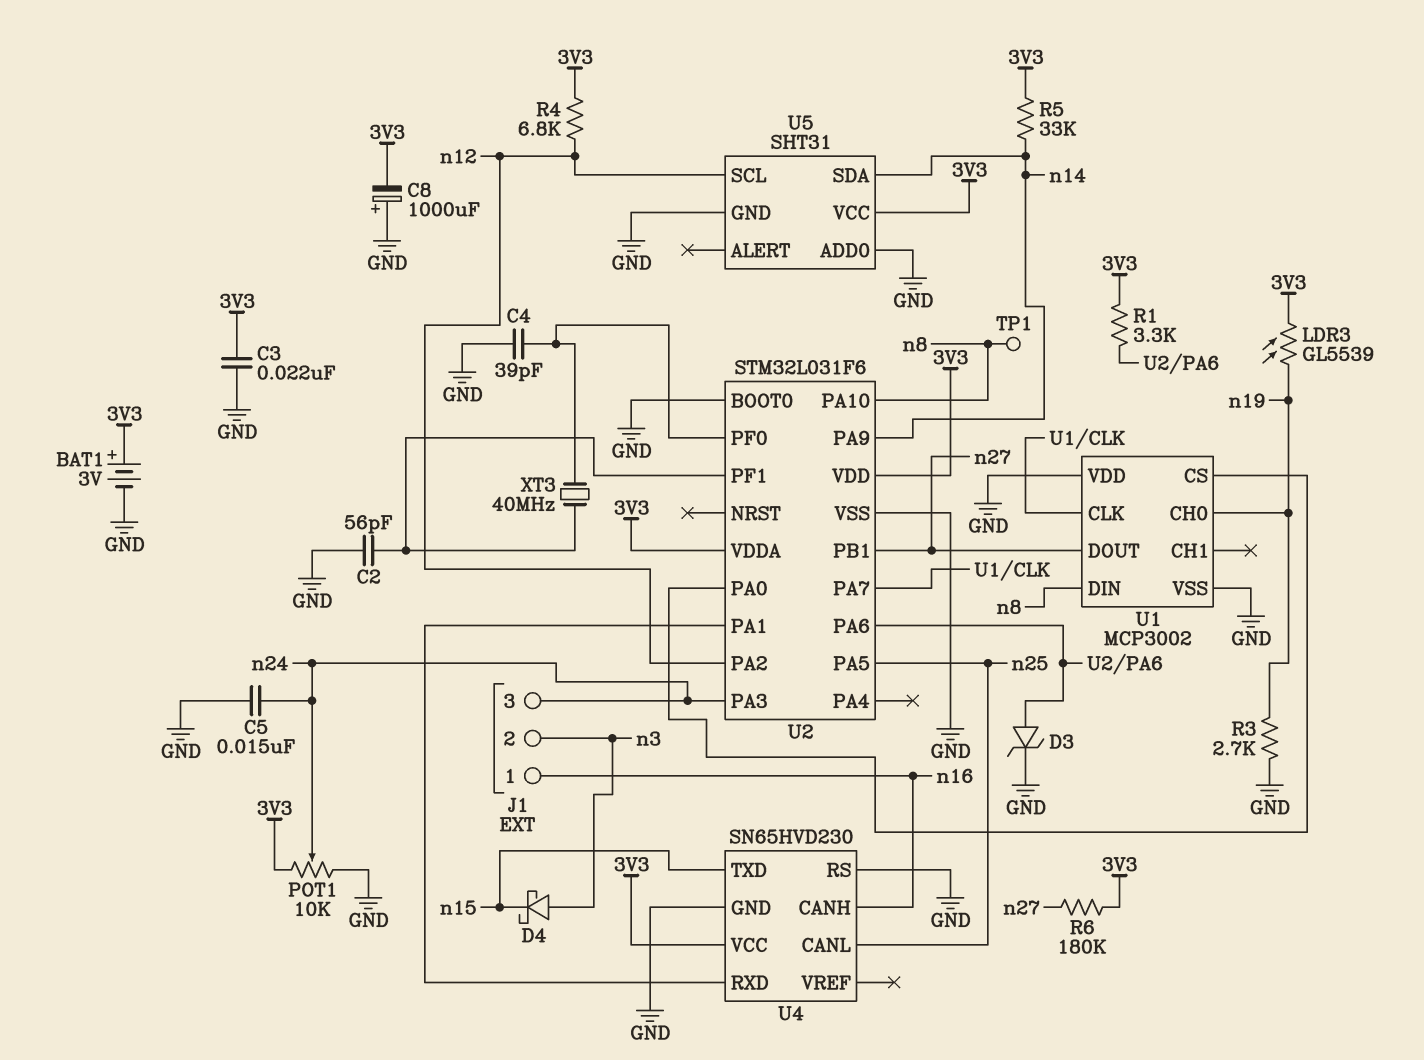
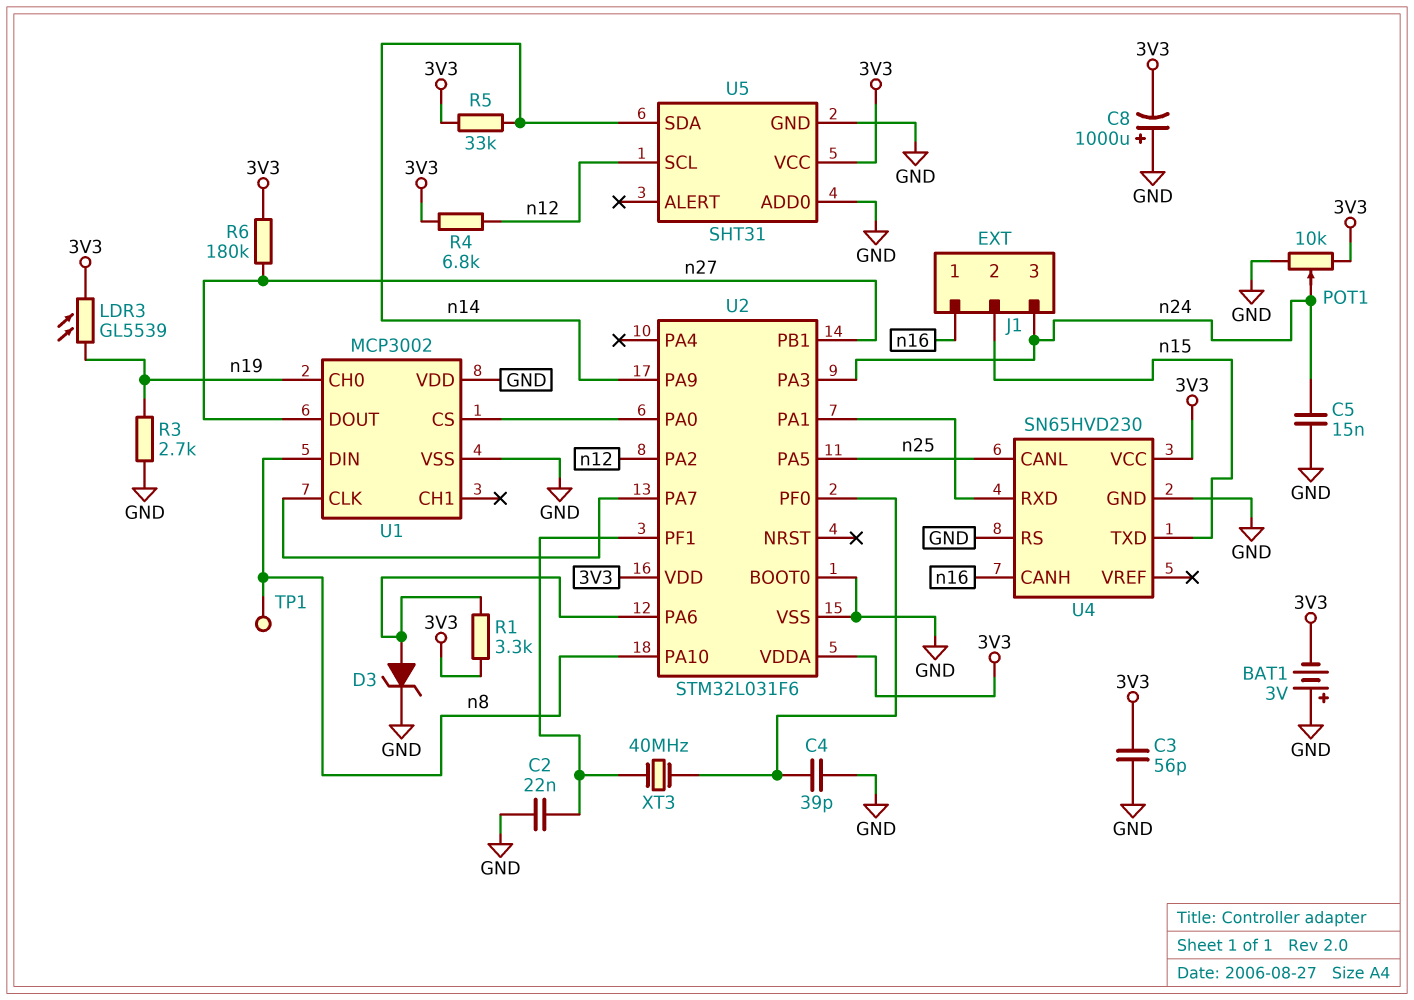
BAT1: 3V (plus 3V3, minus GND) -> 3V (plus GND, minus 3V3)
C2: 56pF (GND, U2/PF1) -> 22nF (GND, U2/PF1)
C3: 22nF (3V3, GND) -> 56pF (3V3, GND)
D4: schottky (A n3, K n15) -> none
J1 pin 2: n3 -> n15

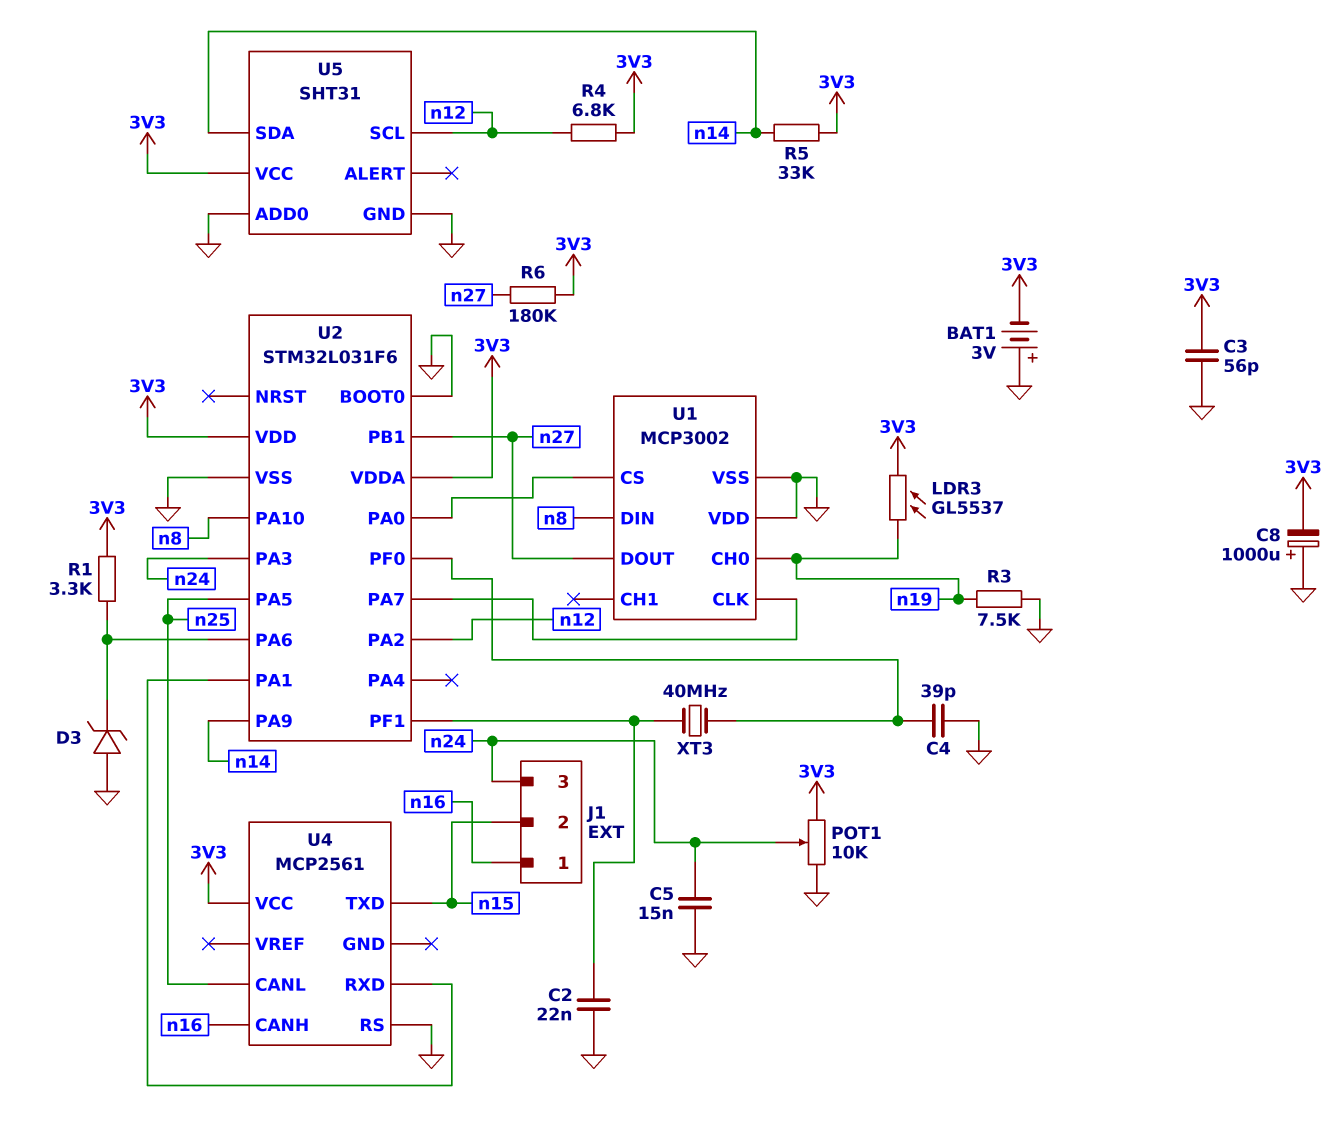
D3: zener (A U2/PA6, K GND) -> zener (A GND, K U2/PA6)
LDR3: GL5539 (3V3, n19) -> GL5537 (3V3, n19)
R3: 2.7k (GND, n19) -> 7.5k (GND, n19)
TP1: test point (n8) -> none
U4: SN65HVD230 -> MCP2561
U4 pin GND: GND -> none

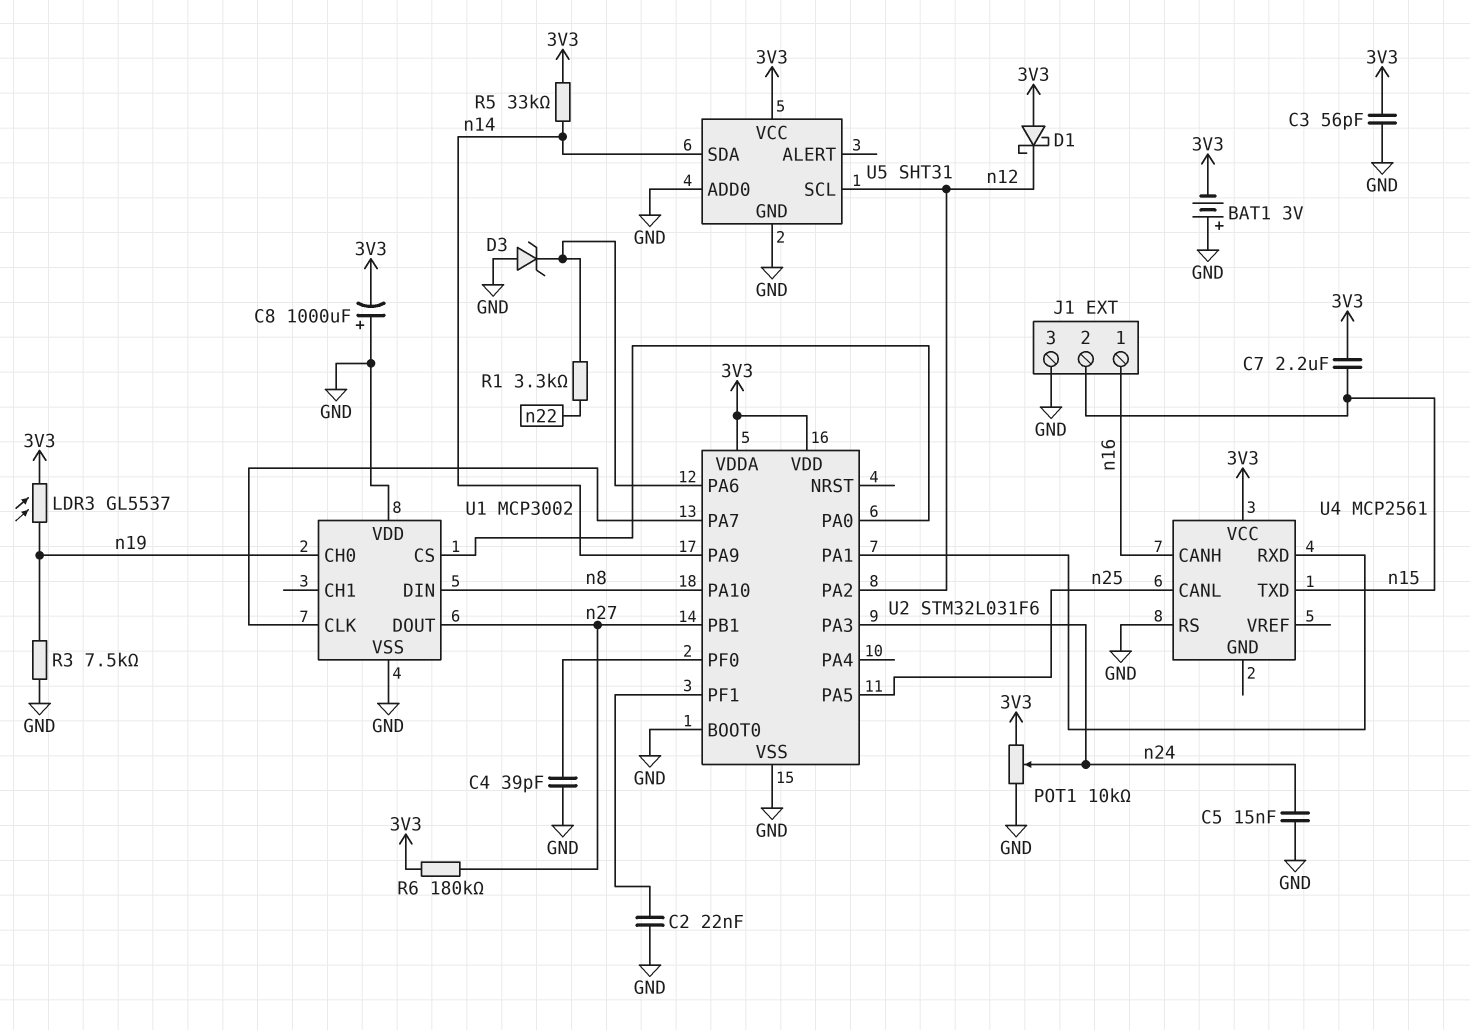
C7: none -> 2.2uF (3V3, n15)
D1: none -> schottky (A 3V3, K n12)
J1 pin 3: n24 -> GND
R1: 3.3k (3V3, U2/PA6) -> 3.3k (U2/PA6, n22)
R4: 6.8k (3V3, n12) -> none
XT3: 40MHz (U2/PF0, U2/PF1) -> none

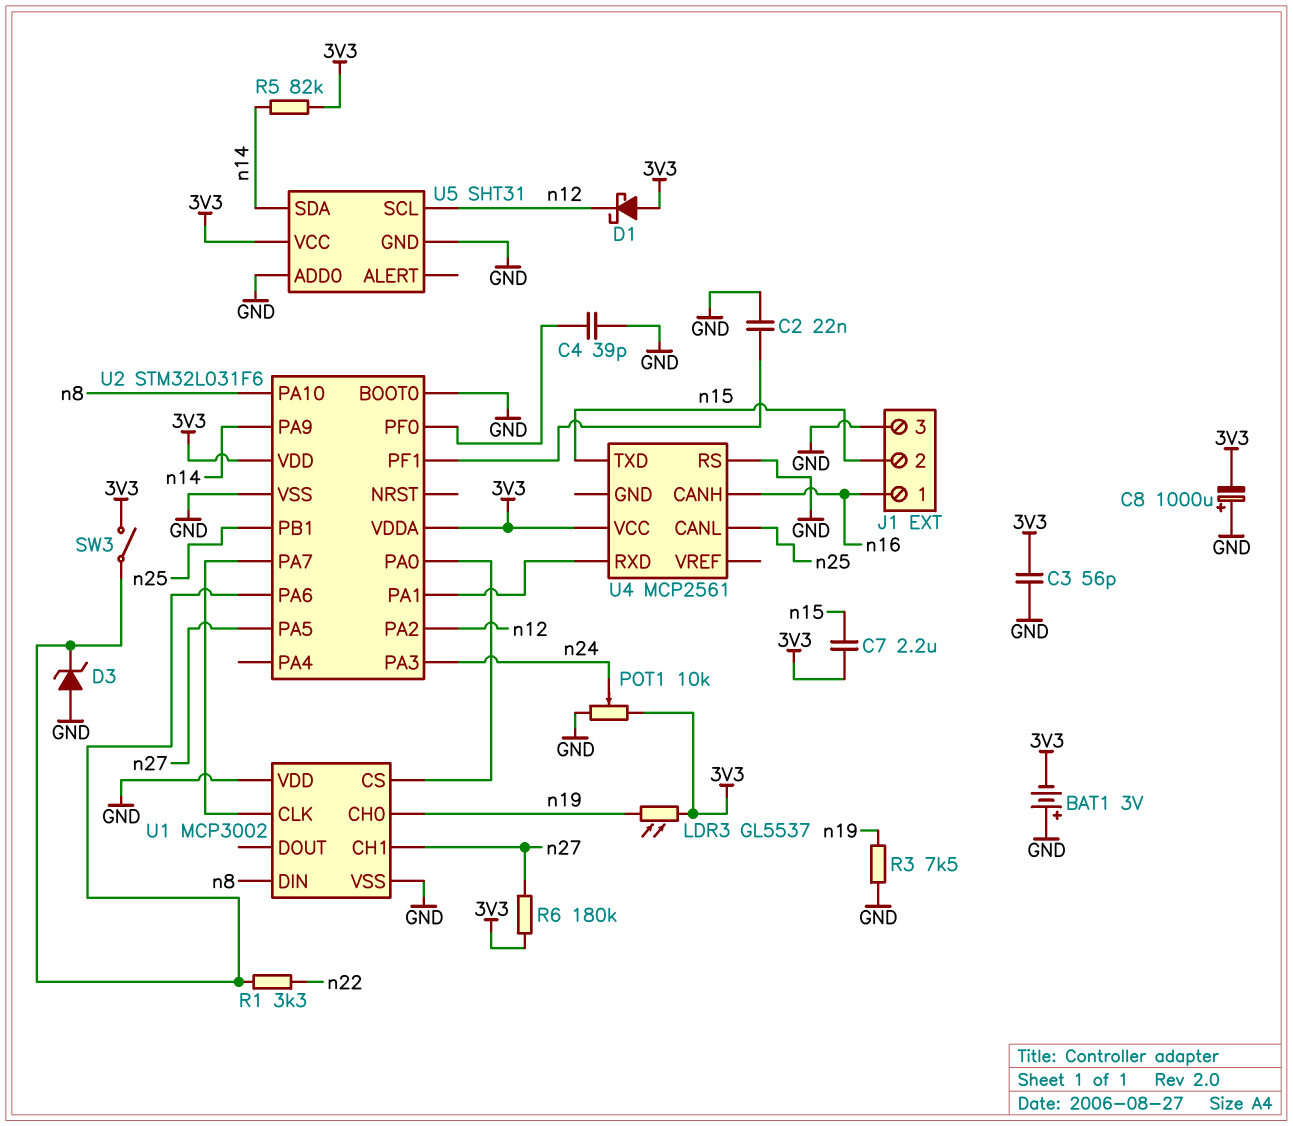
C5: 15nF (GND, n24) -> none
R5: 33k (3V3, n14) -> 82k (3V3, n14)
SW3: none -> switch (3V3, U2/PA6)
U1 pin CH1: none -> n27
U1 pin DOUT: n27 -> none
U2 pin PA5: n25 -> n27
U2 pin PB1: n27 -> n25

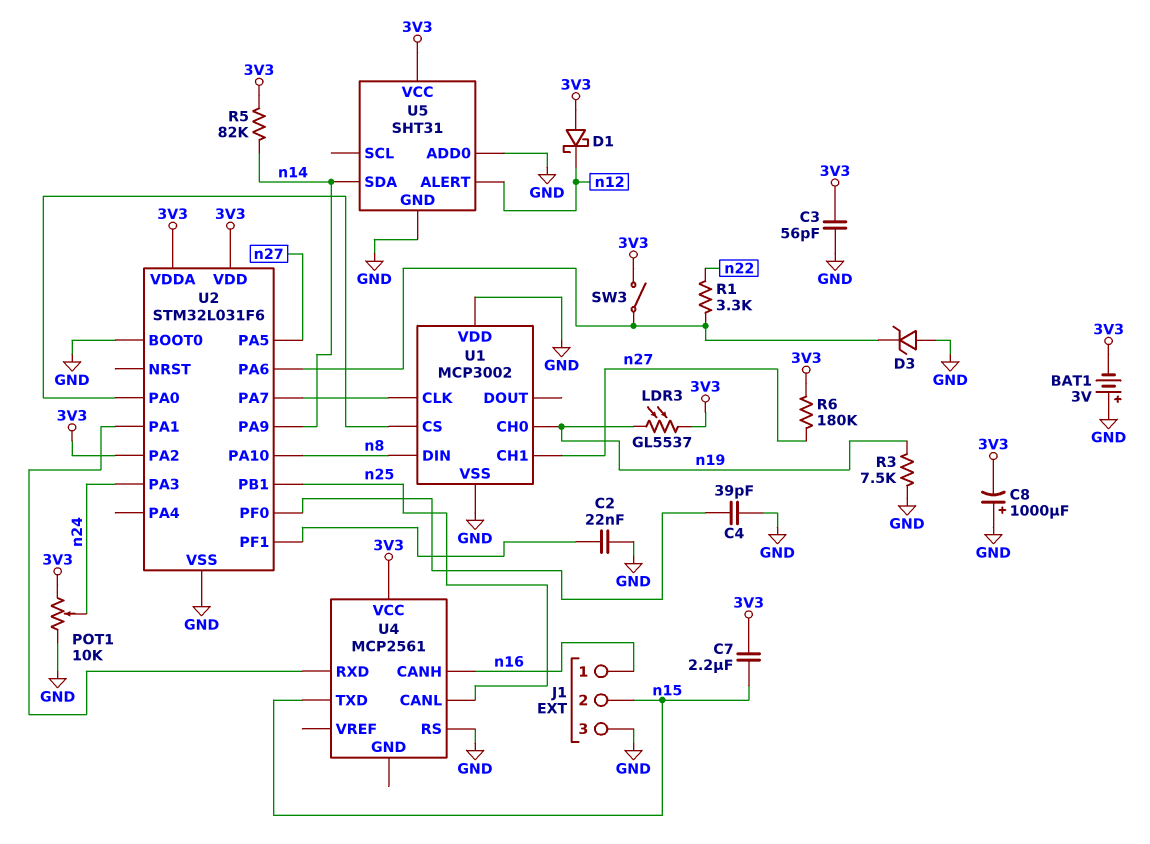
U2 pin PA2: n12 -> 3V3
U5 pin ALERT: none -> n12
U5 pin SCL: n12 -> none

